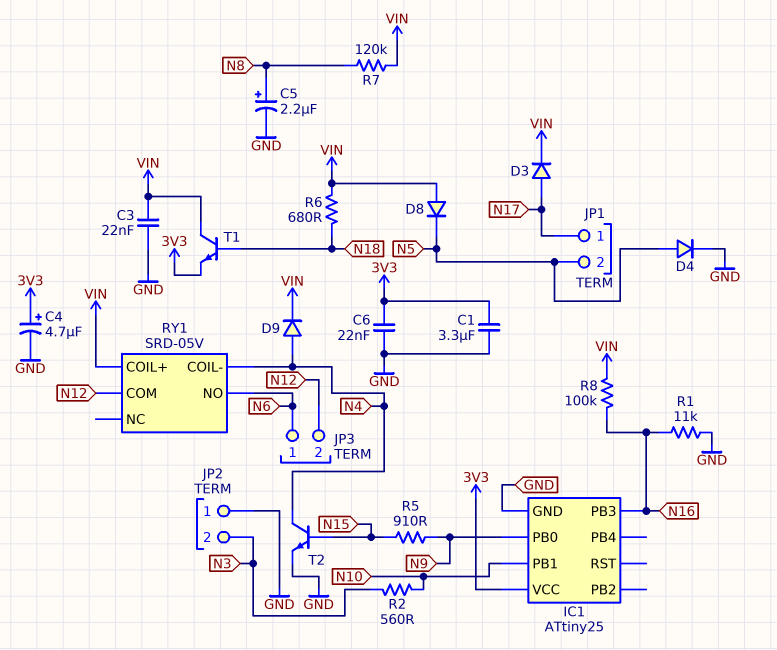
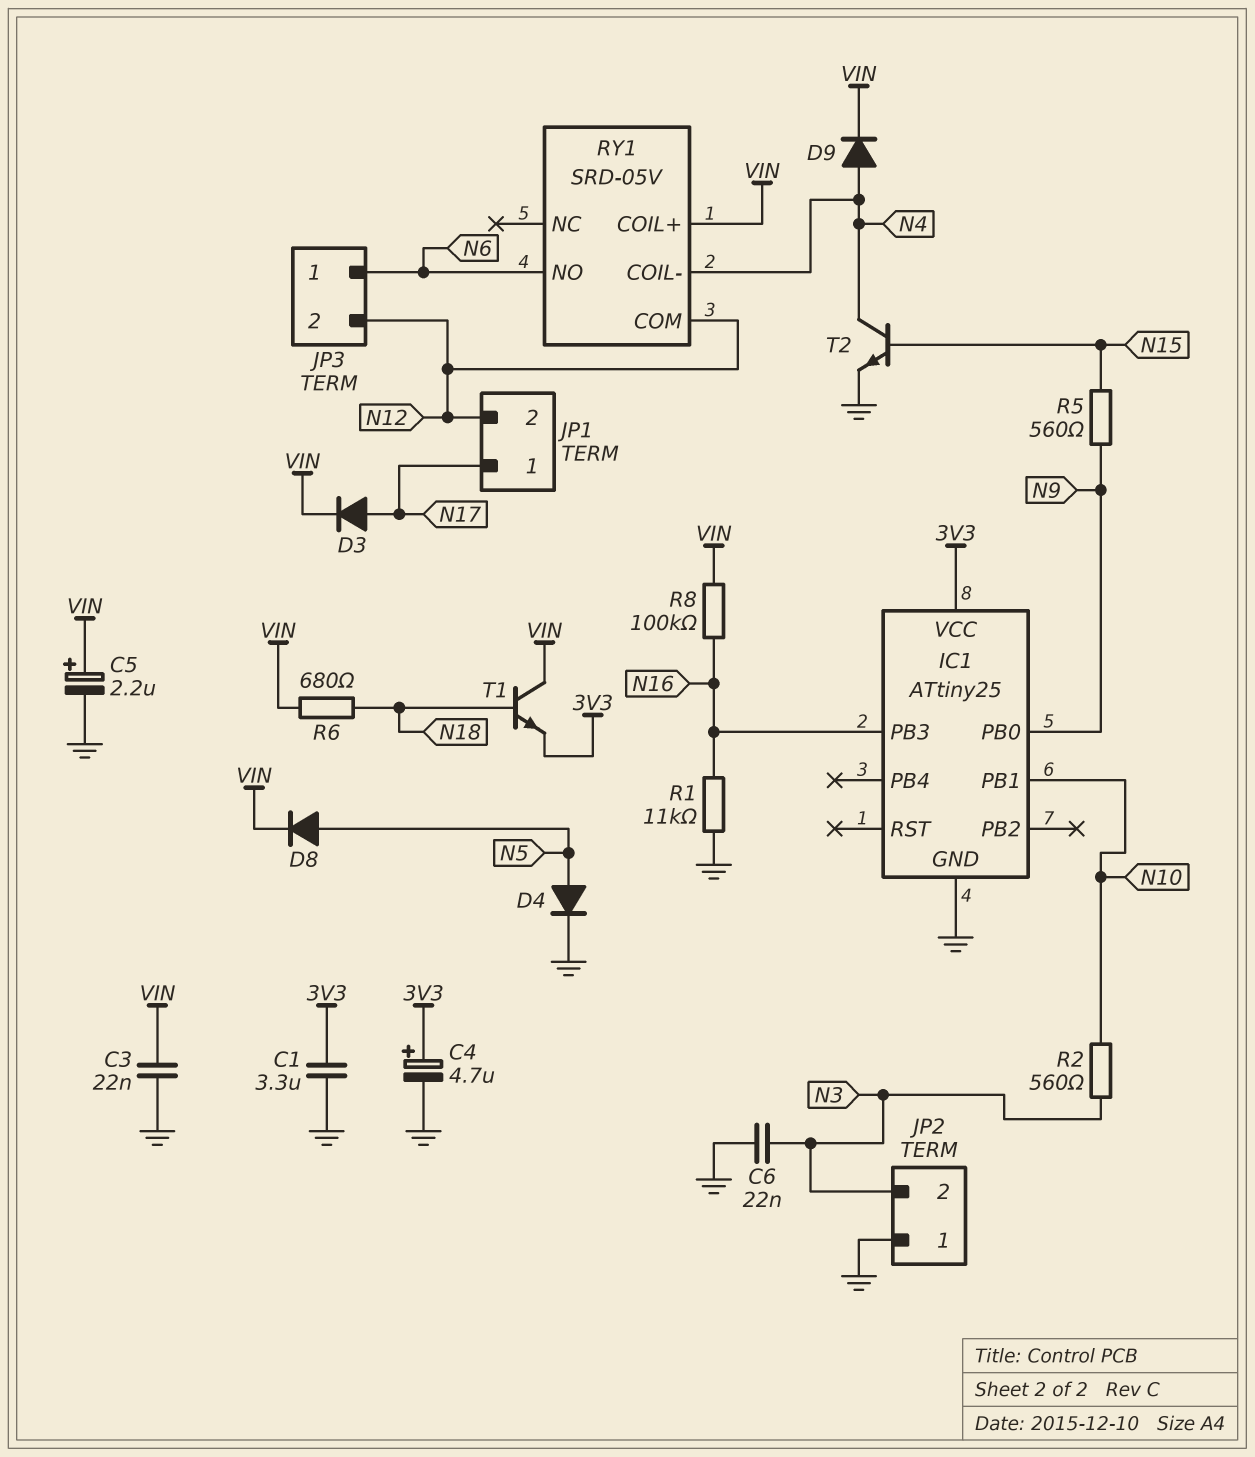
C5: 2.2uF (plus N8, minus GND) -> 2.2uF (plus VIN, minus GND)
C6: 22nF (3V3, GND) -> 22nF (GND, N3)
D8: diode (A VIN, K N5) -> diode (A N5, K VIN)
JP1 pin 2: N5 -> N12
R5: 910 (N9, N15) -> 560 (N9, N15)
R7: 120k (N8, VIN) -> none

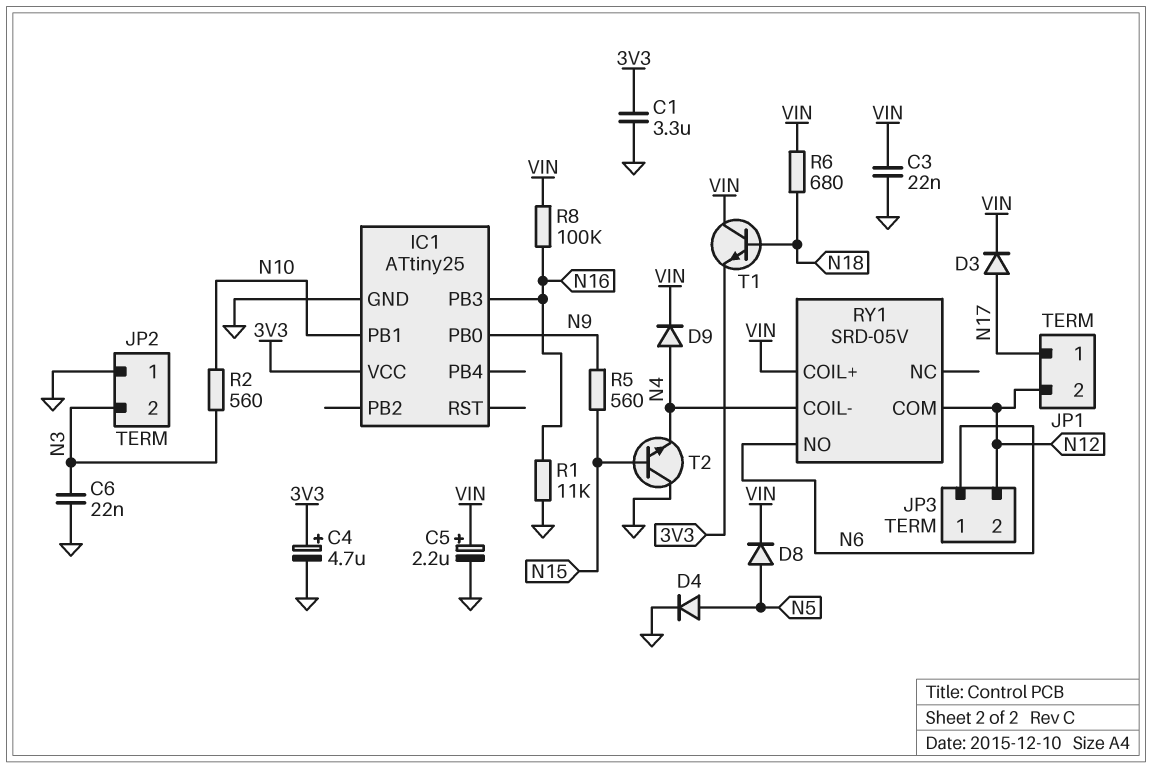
T2: NPN (B N15, C N4, E GND) -> NPN (B N15, C GND, E N4)

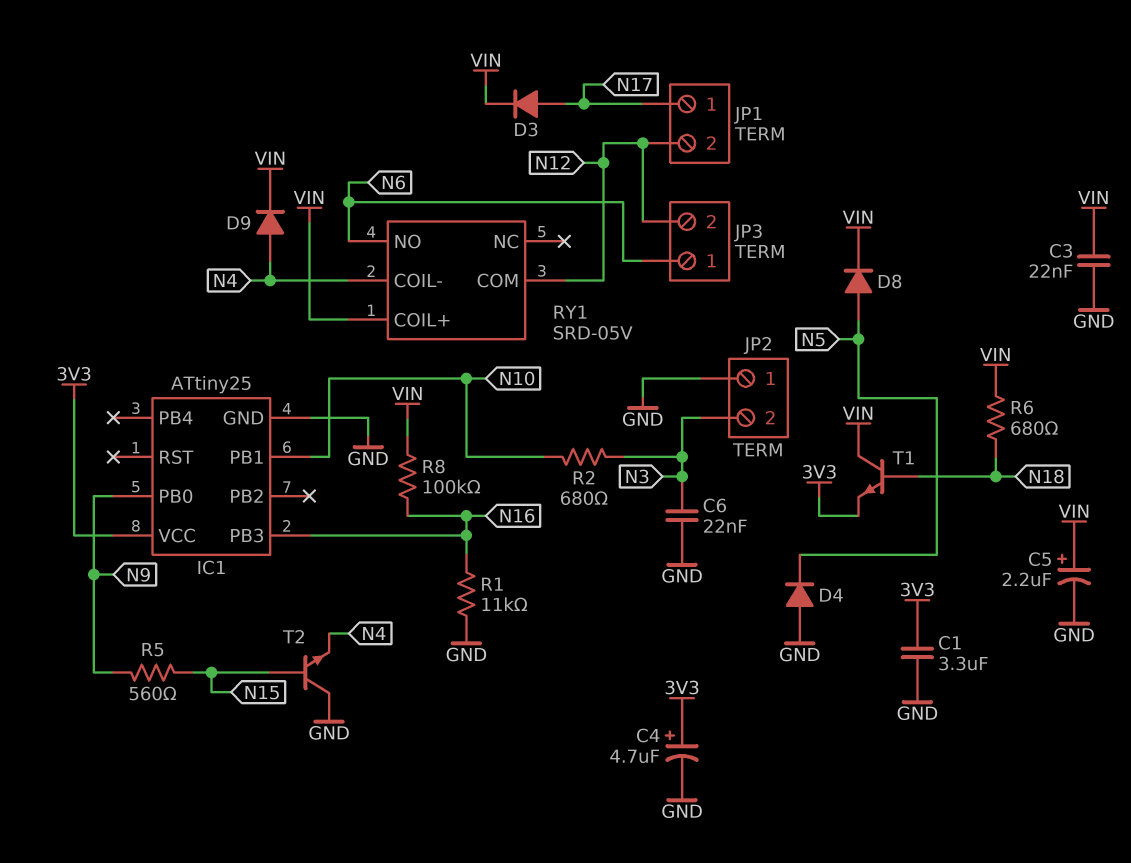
D4: diode (A N5, K GND) -> diode (A GND, K N5)
R2: 560 (N3, N10) -> 680 (N3, N10)

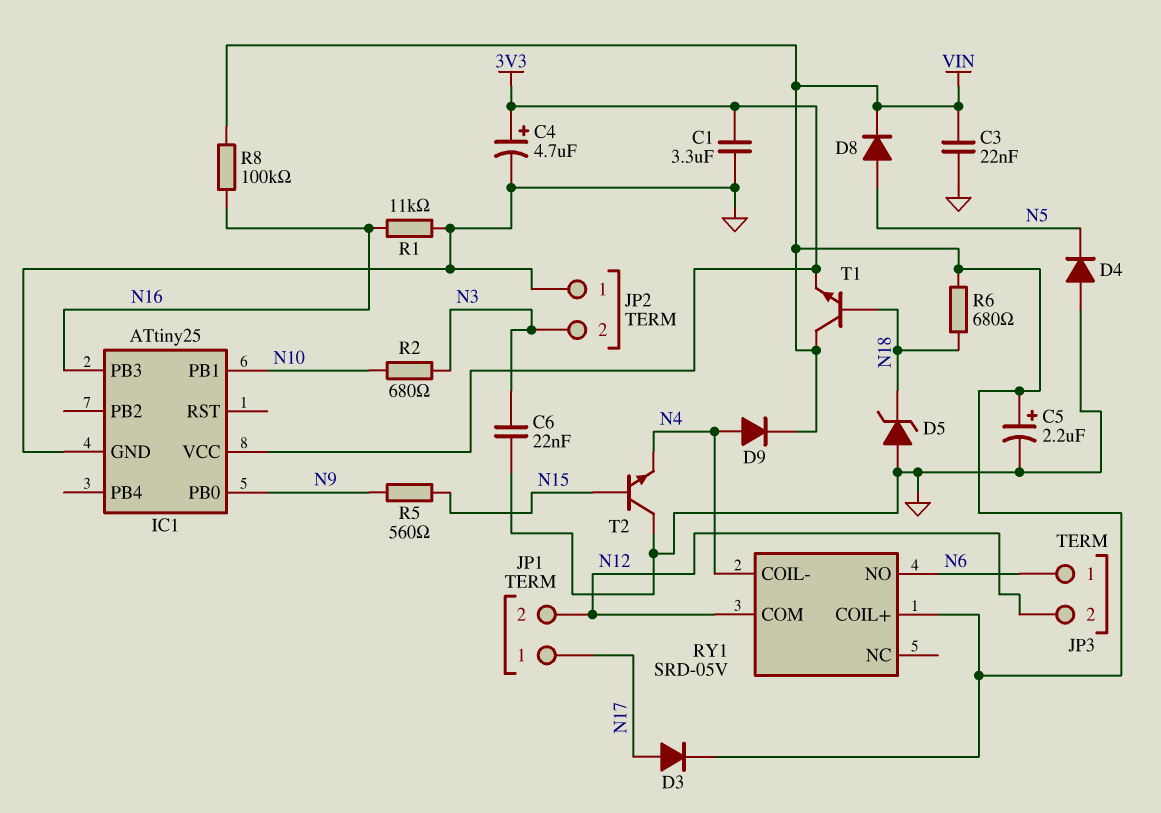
D5: none -> zener (A GND, K N18)

